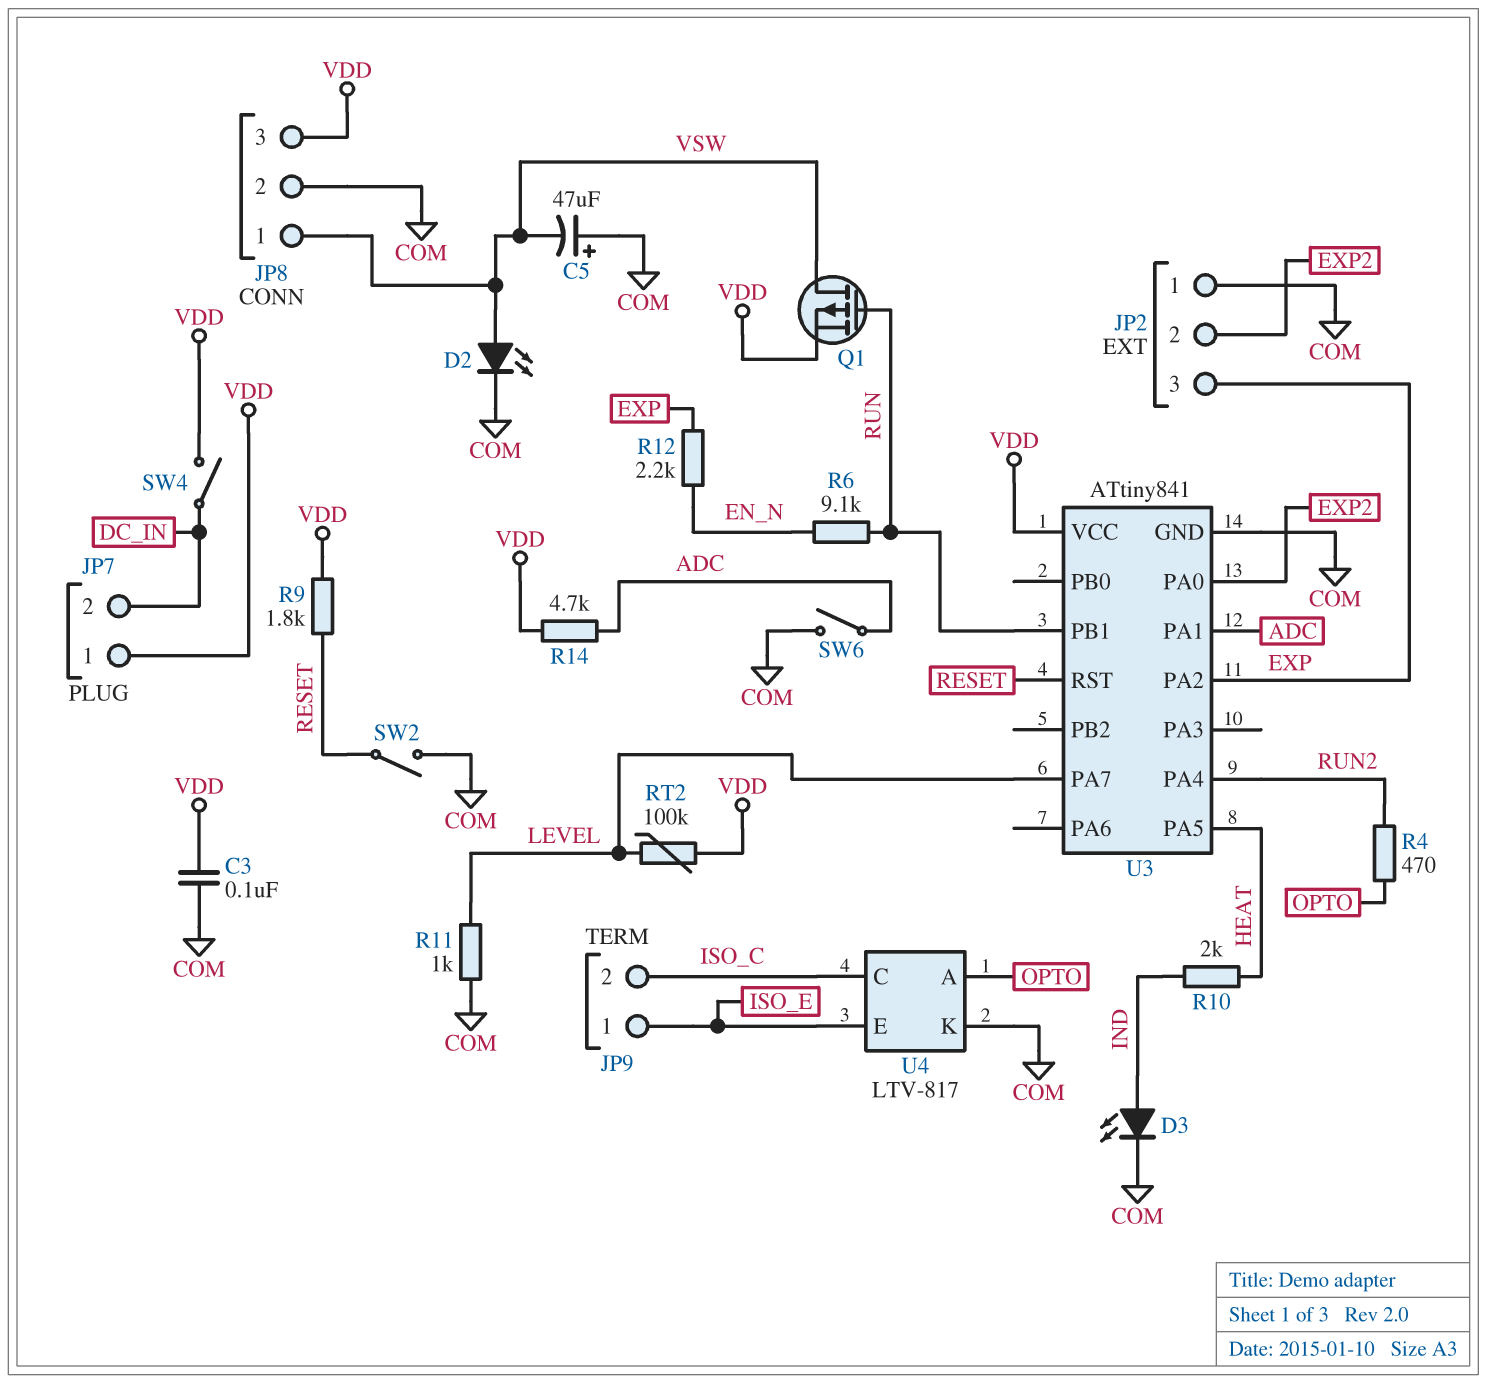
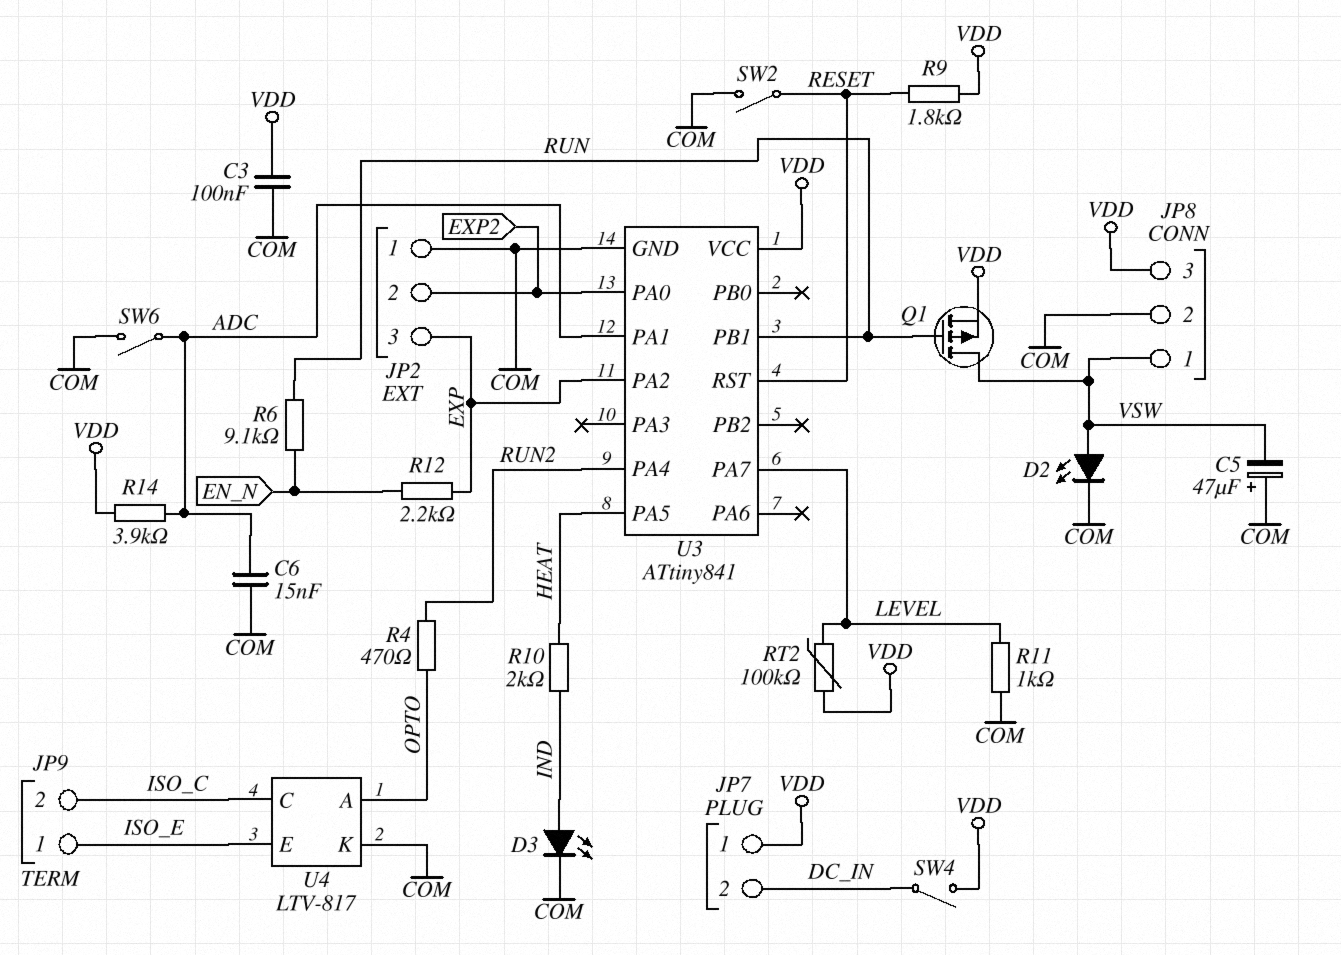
C6: none -> 15nF (ADC, COM)
R14: 4.7k (ADC, VDD) -> 3.9k (ADC, VDD)

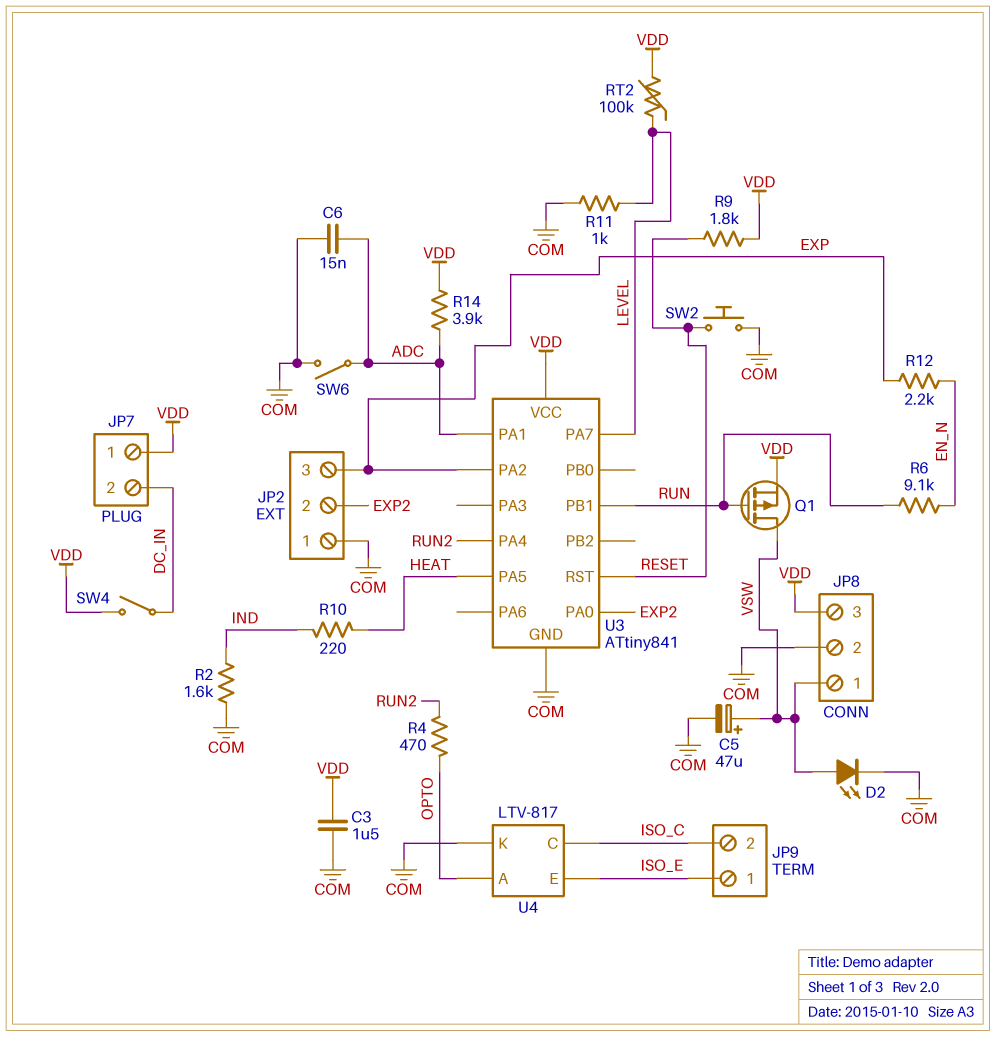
C3: 100nF (COM, VDD) -> 1.5uF (COM, VDD)
C5: 47uF (plus COM, minus VSW) -> 47uF (plus VSW, minus COM)
D3: LED (A IND, K COM) -> none
R2: none -> 1.6k (COM, IND)
R10: 2k (HEAT, IND) -> 220 (HEAT, IND)
SW2: switch (COM, RESET) -> button (COM, RESET)

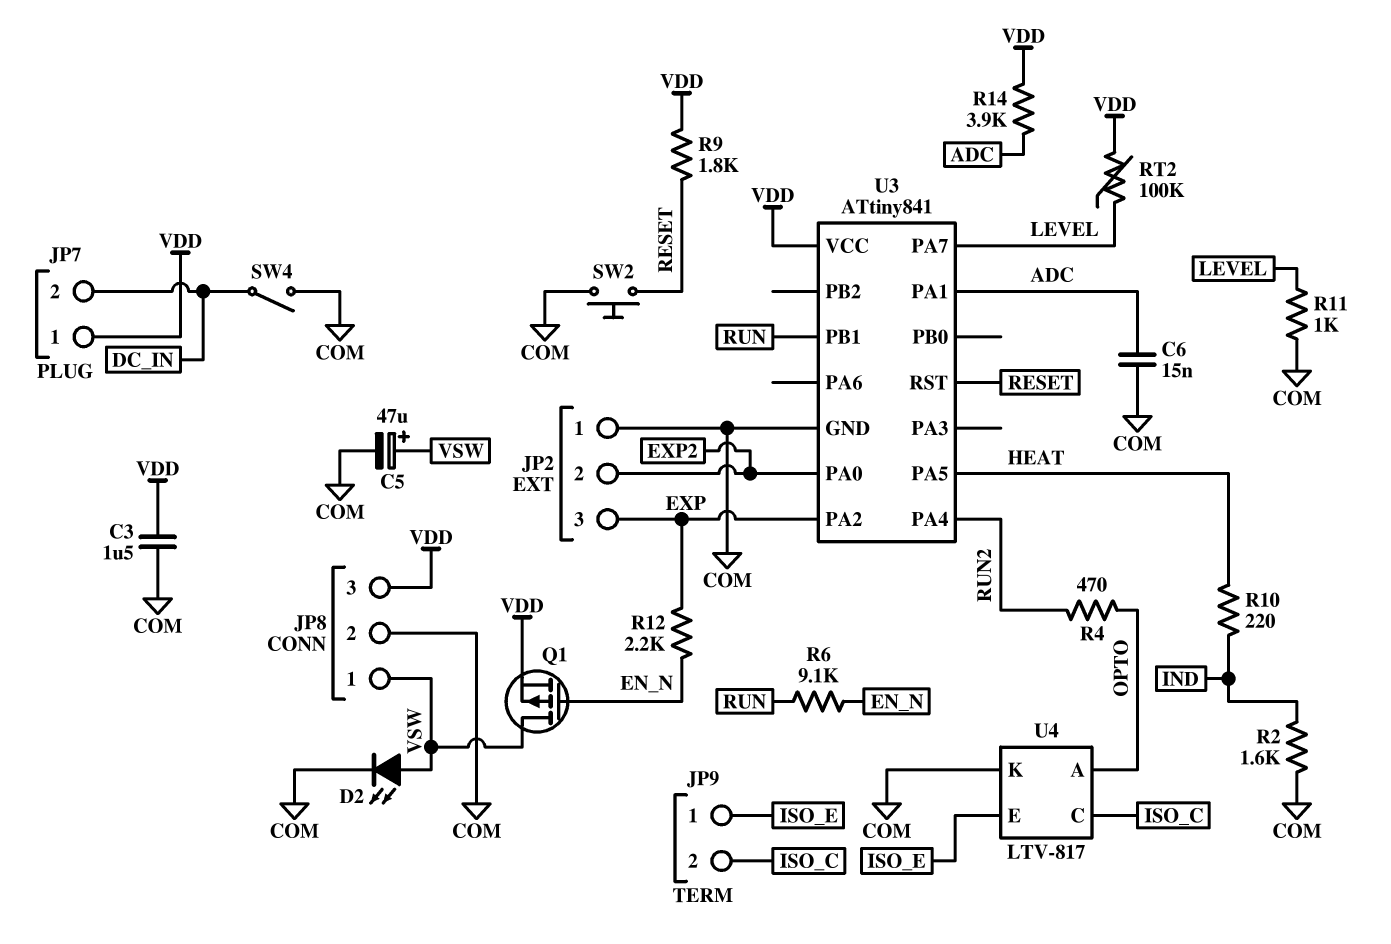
Q1: PMOS (G RUN, D VSW, S VDD) -> PMOS (G EN_N, D VSW, S VDD)
SW4: switch (DC_IN, VDD) -> switch (COM, DC_IN)
SW6: switch (ADC, COM) -> none

